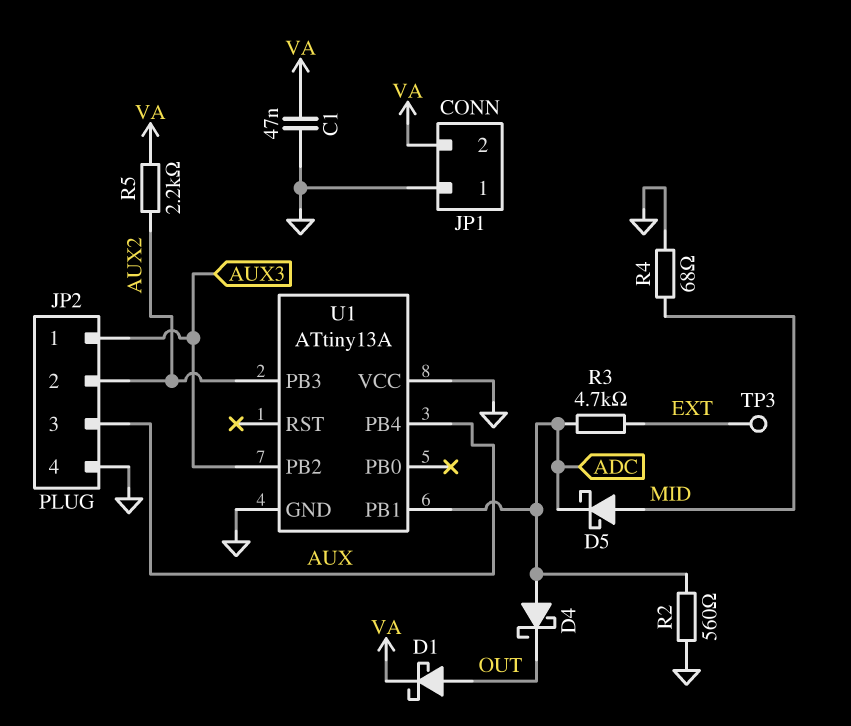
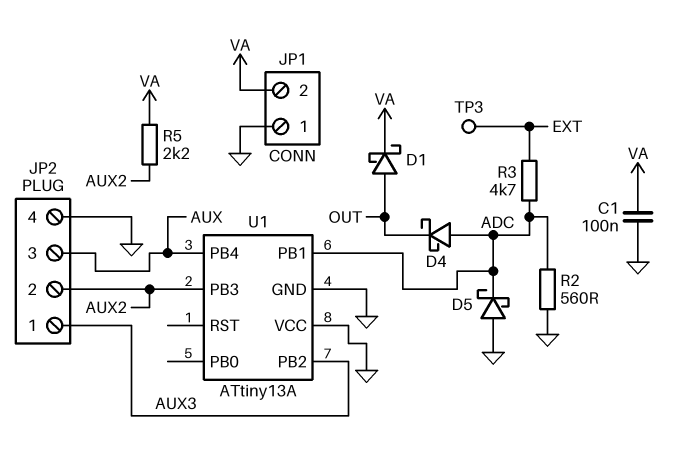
C1: 47nF (GND, VA) -> 100nF (GND, VA)
D5: schottky (A MID, K ADC) -> schottky (A GND, K ADC)
R4: 68 (GND, MID) -> none

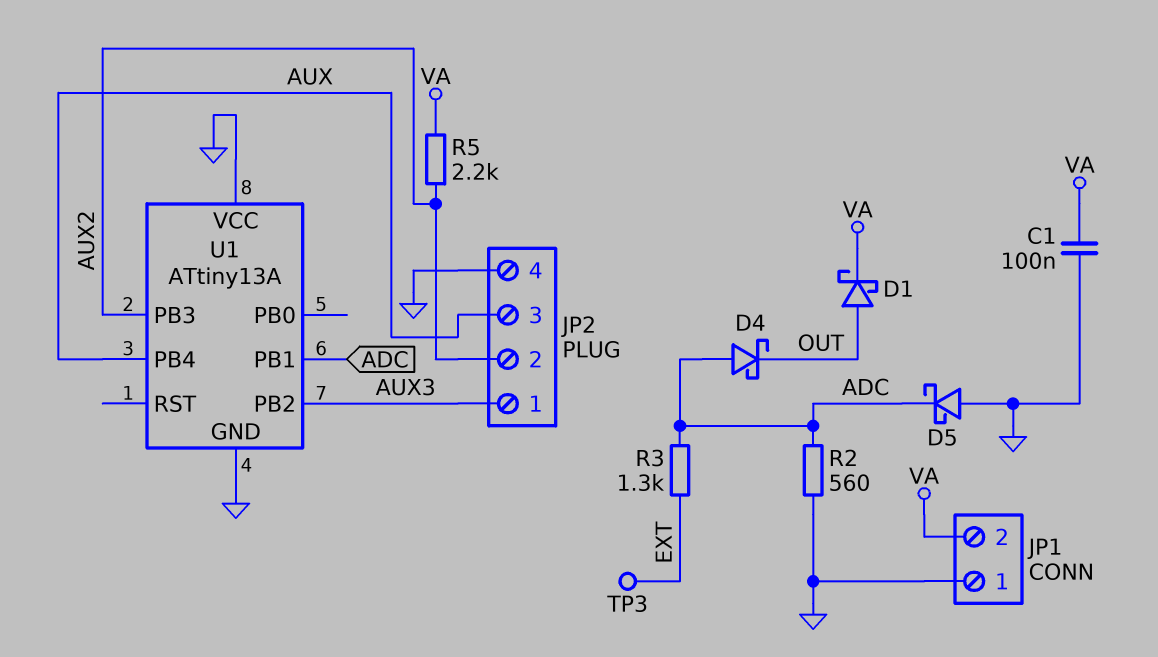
R3: 4.7k (ADC, EXT) -> 1.3k (ADC, EXT)

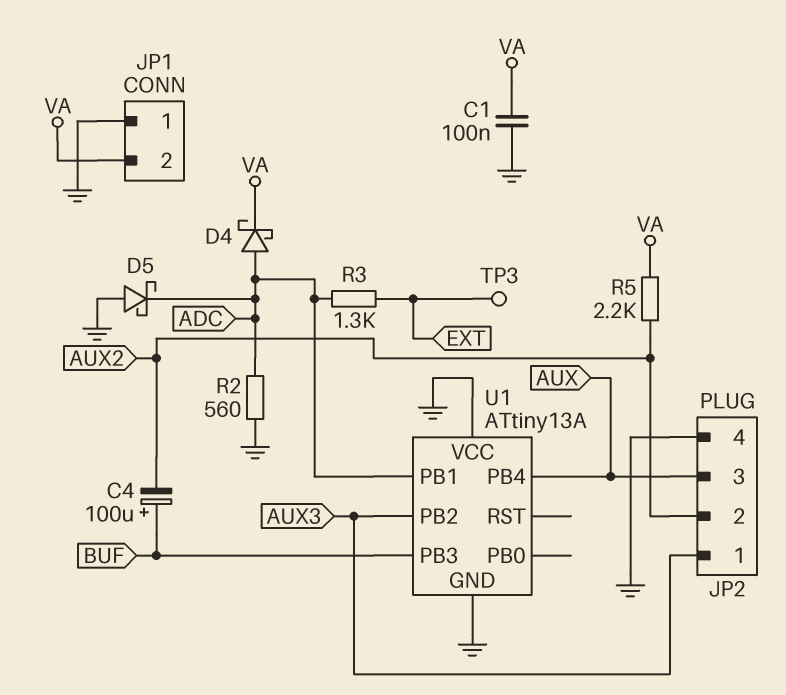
C4: none -> 100uF (plus BUF, minus AUX2)
D1: schottky (A OUT, K VA) -> none
D4: schottky (A ADC, K OUT) -> schottky (A ADC, K VA)
U1 pin PB3: AUX2 -> BUF

